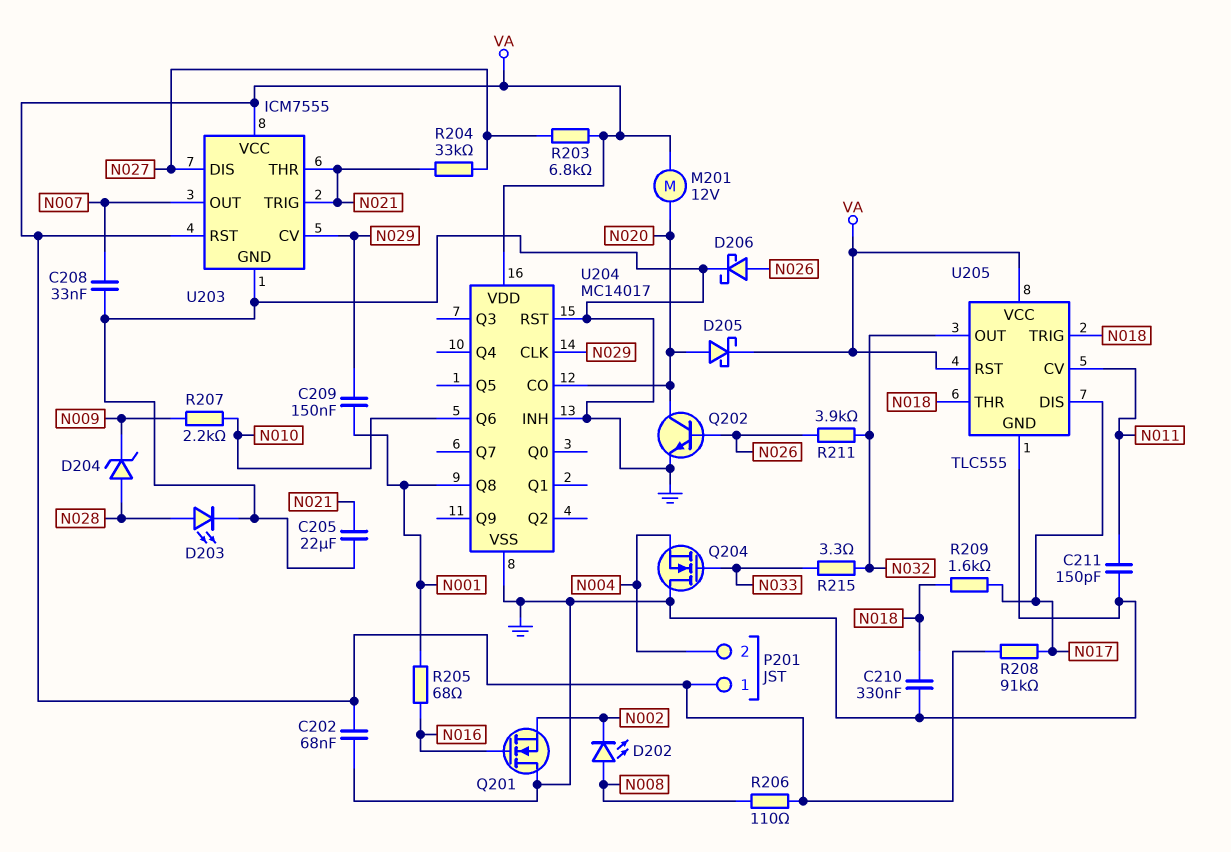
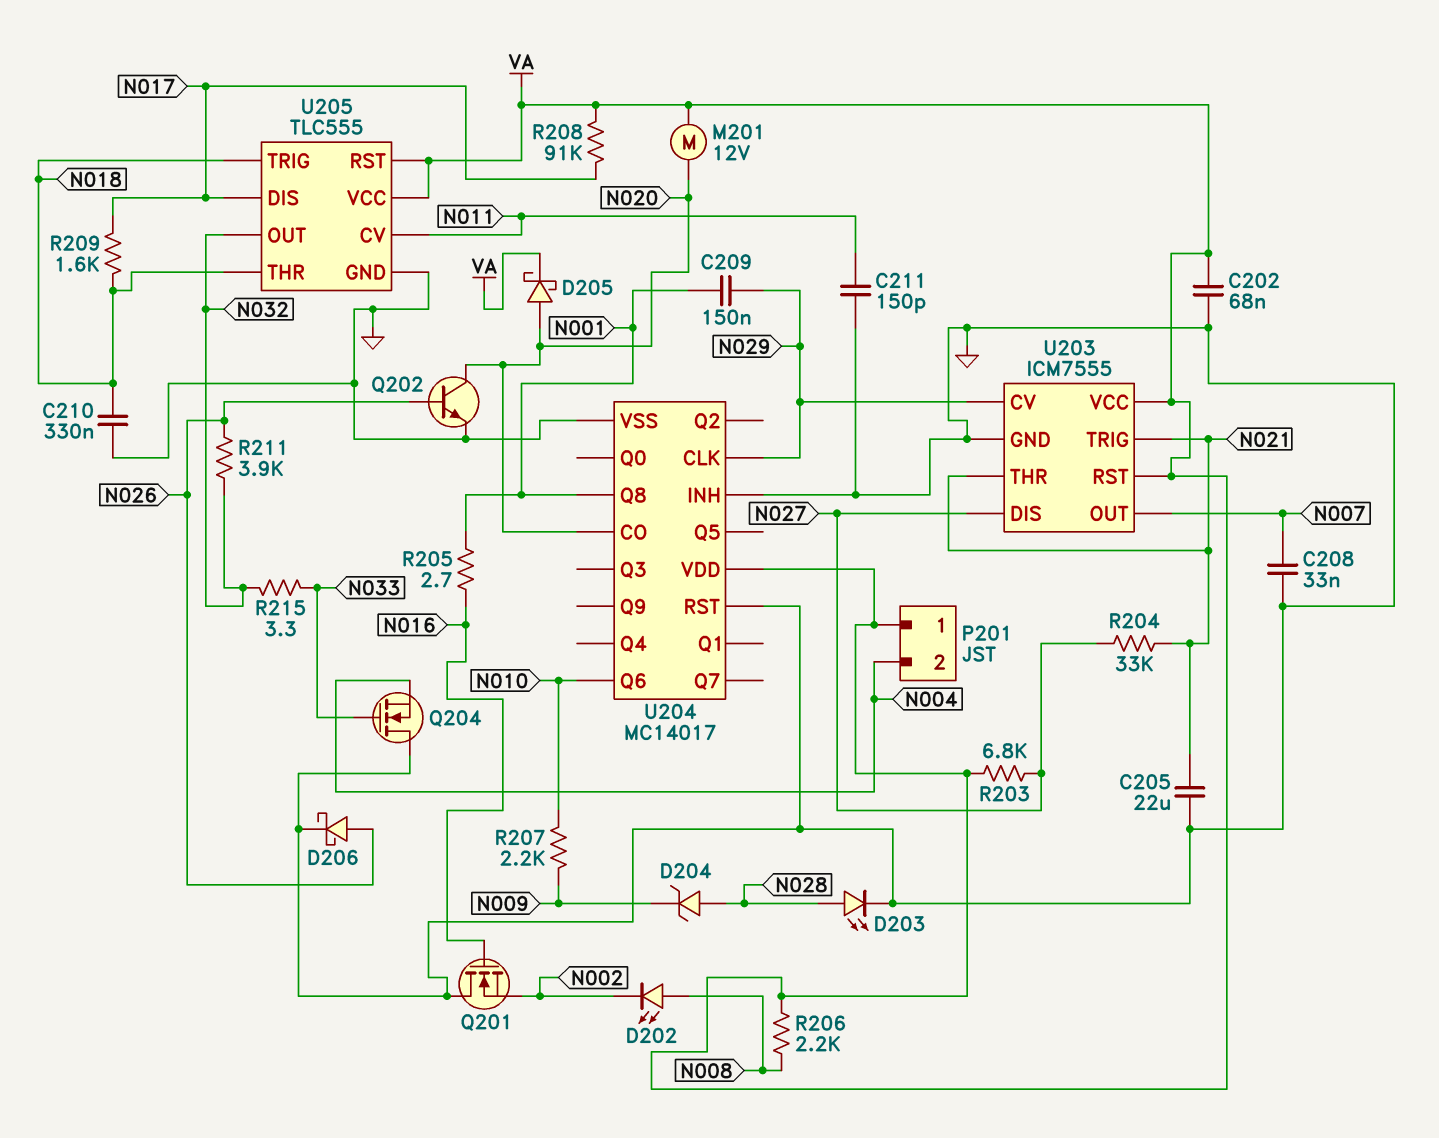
R205: 68 (N001, N016) -> 2.7 (N001, N016)
R206: 110 (N008, VA) -> 2.2k (N008, VA)

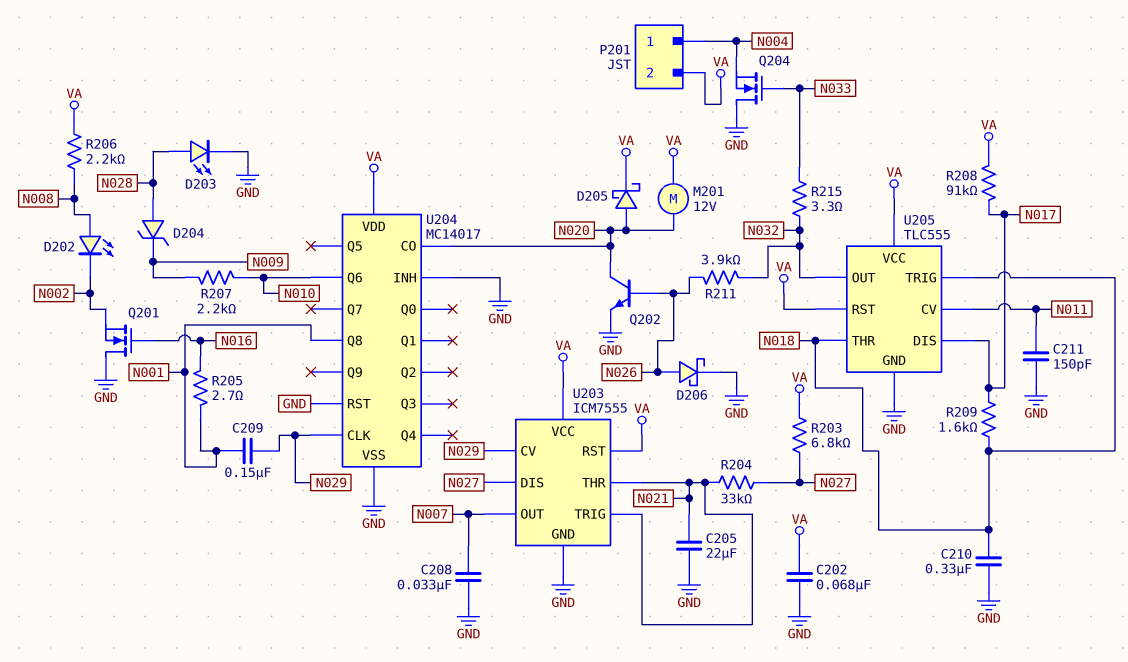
P201 pin 1: VA -> N004
P201 pin 2: N004 -> VA

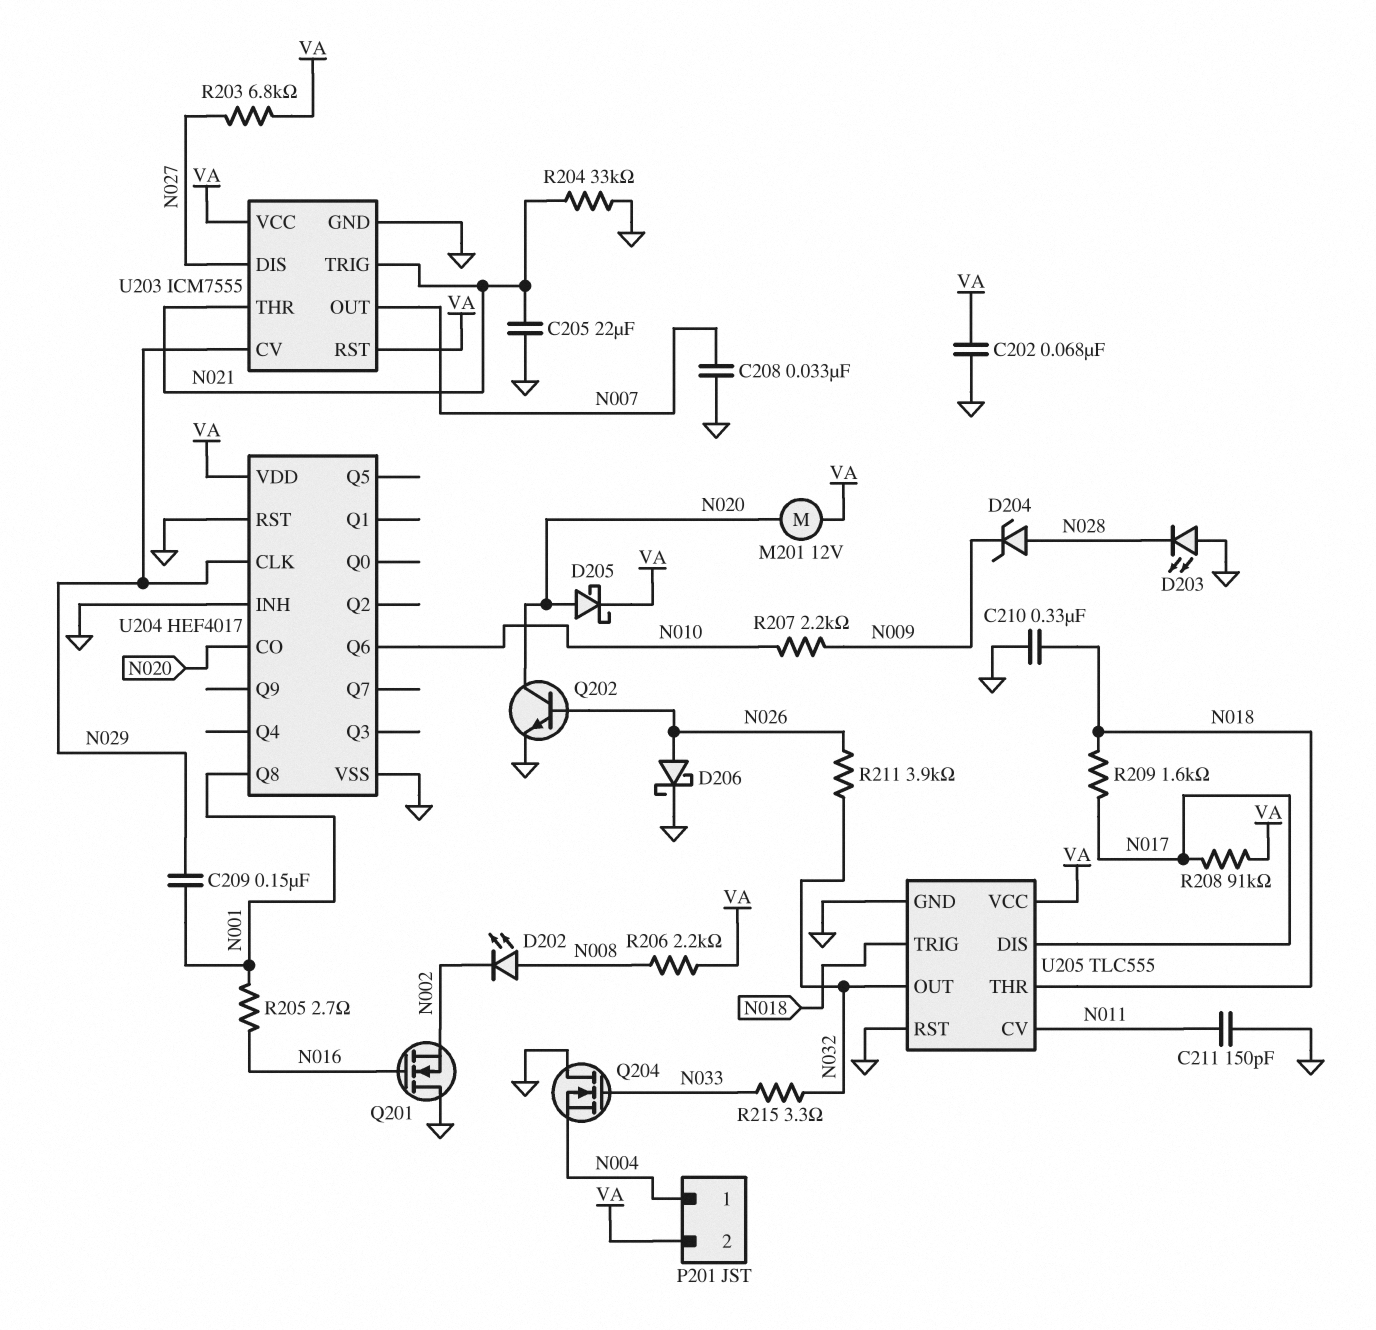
D203: LED (A N028, K GND) -> LED (A GND, K N028)
R204: 33k (N021, N027) -> 33k (GND, N021)
U204: MC14017 -> HEF4017
U205 pin RST: VA -> GND

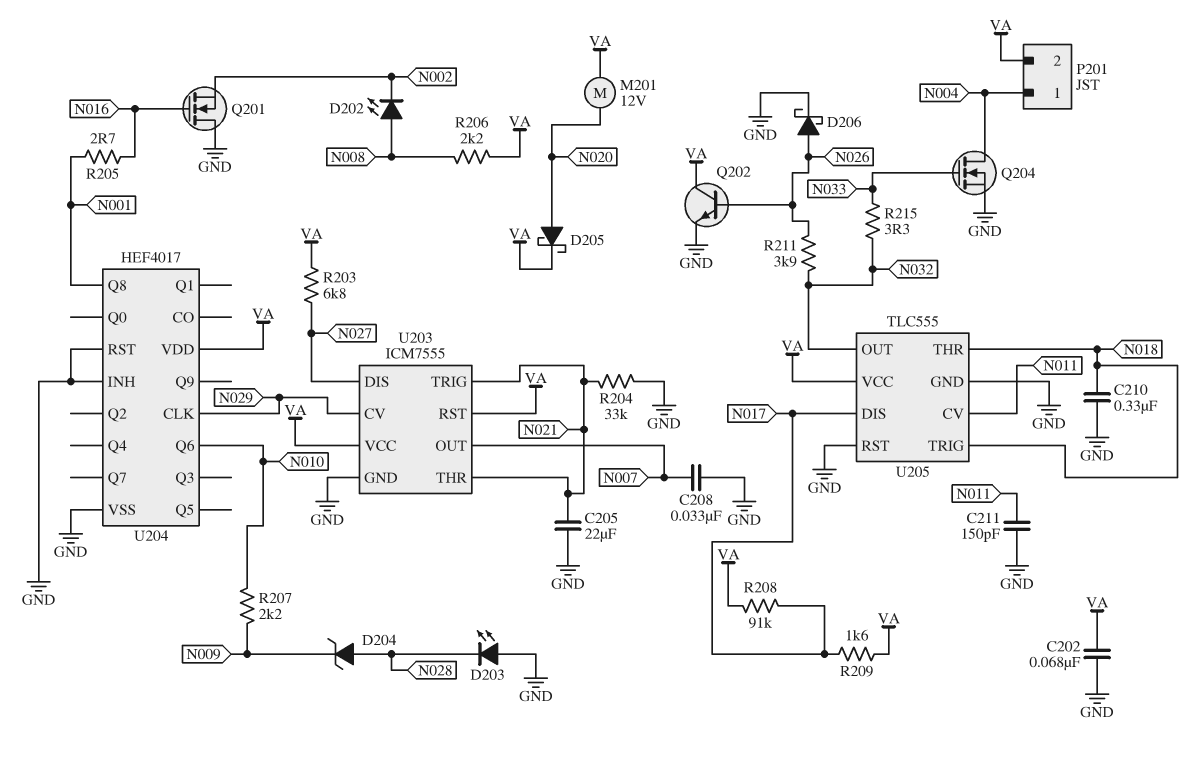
C209: 150nF (N001, N029) -> none
Q202: NPN (B N026, C N020, E GND) -> NPN (B N026, C VA, E GND)
Q204: NMOS (G N033, D GND, S N004) -> NMOS (G N033, D N004, S GND)
R209: 1.6k (N017, N018) -> 1.6k (N017, VA)
U204 pin CO: N020 -> none

